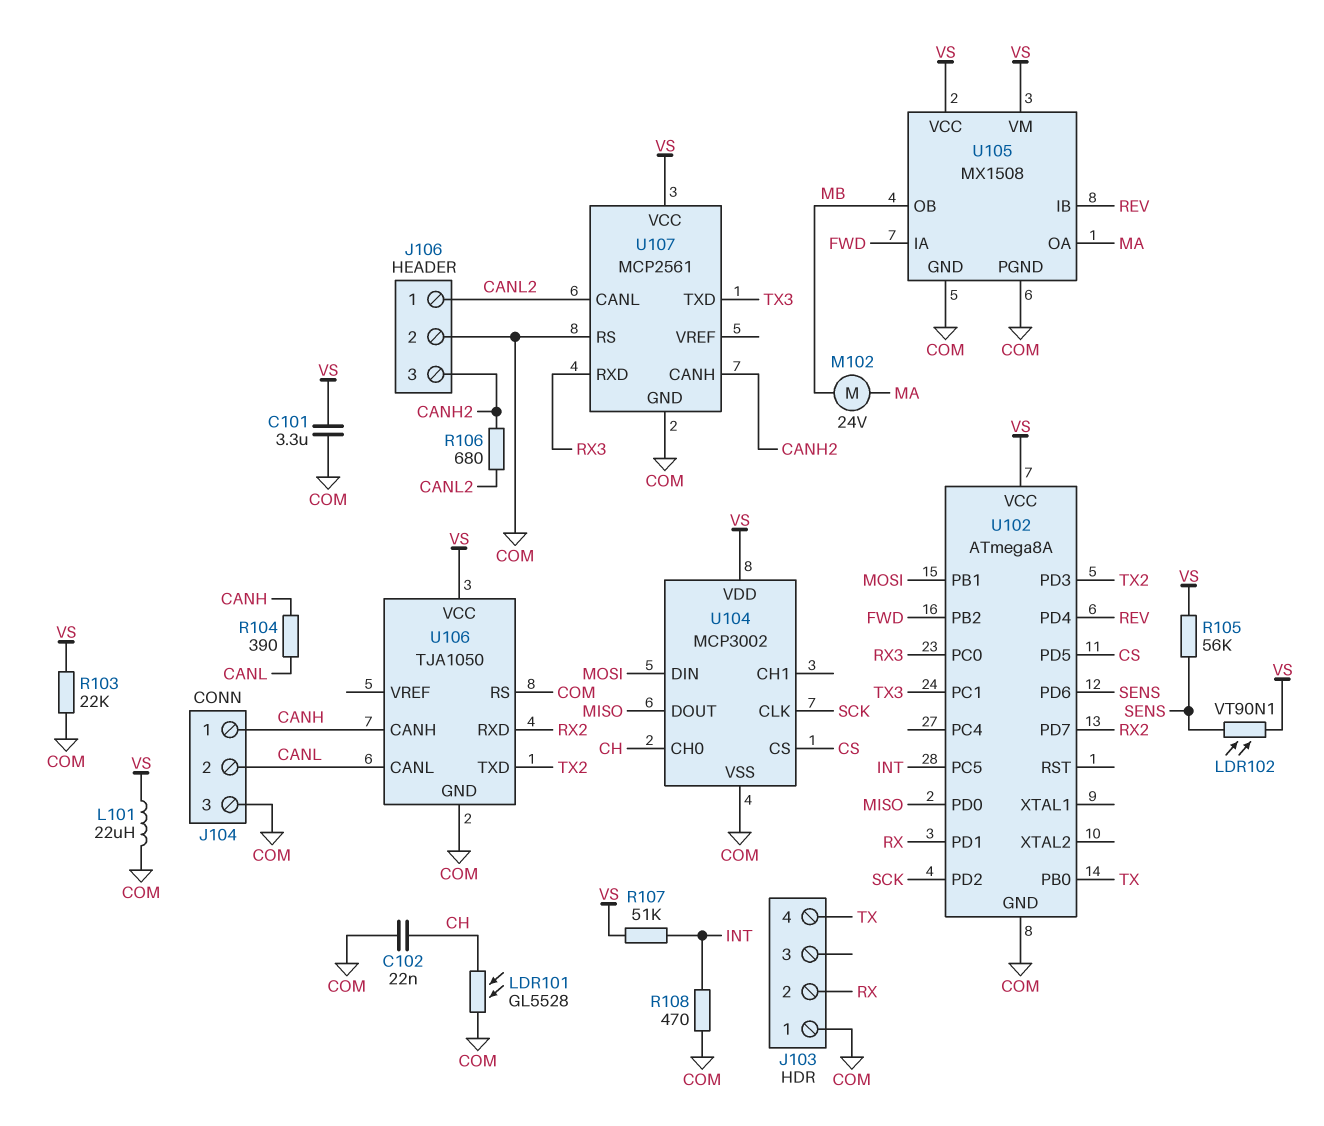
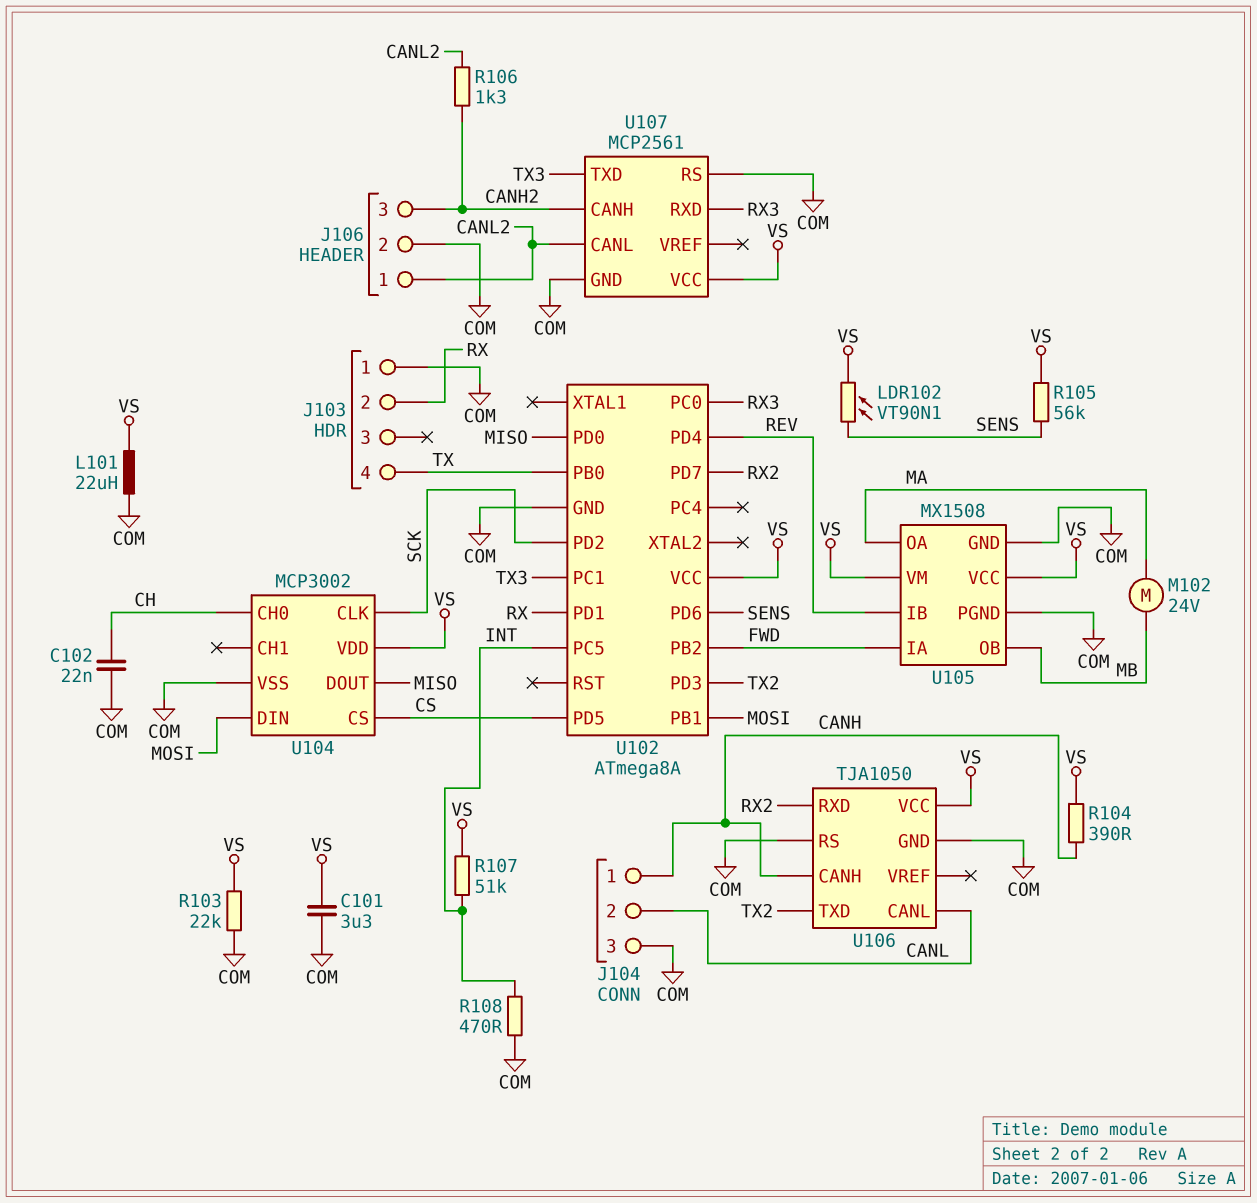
LDR101: GL5528 (CH, COM) -> none
R104: 390 (CANH, CANL) -> 390 (CANH, VS)
R106: 680 (CANH2, CANL2) -> 1.3k (CANH2, CANL2)

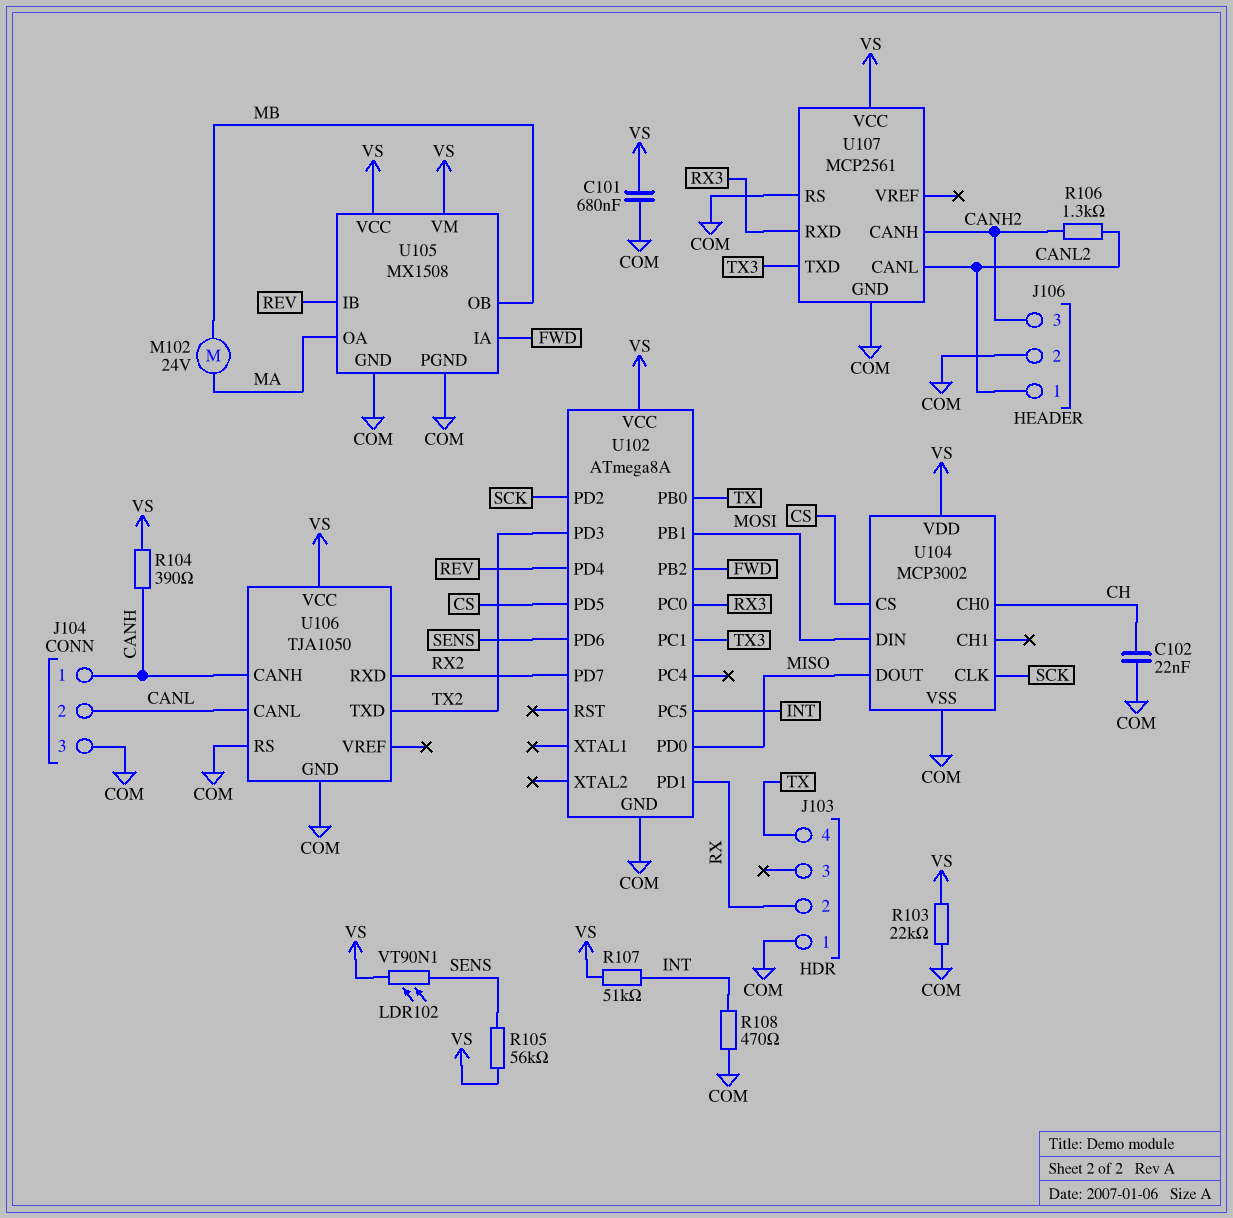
C101: 3.3uF (COM, VS) -> 680nF (COM, VS)
L101: 22uH (COM, VS) -> none

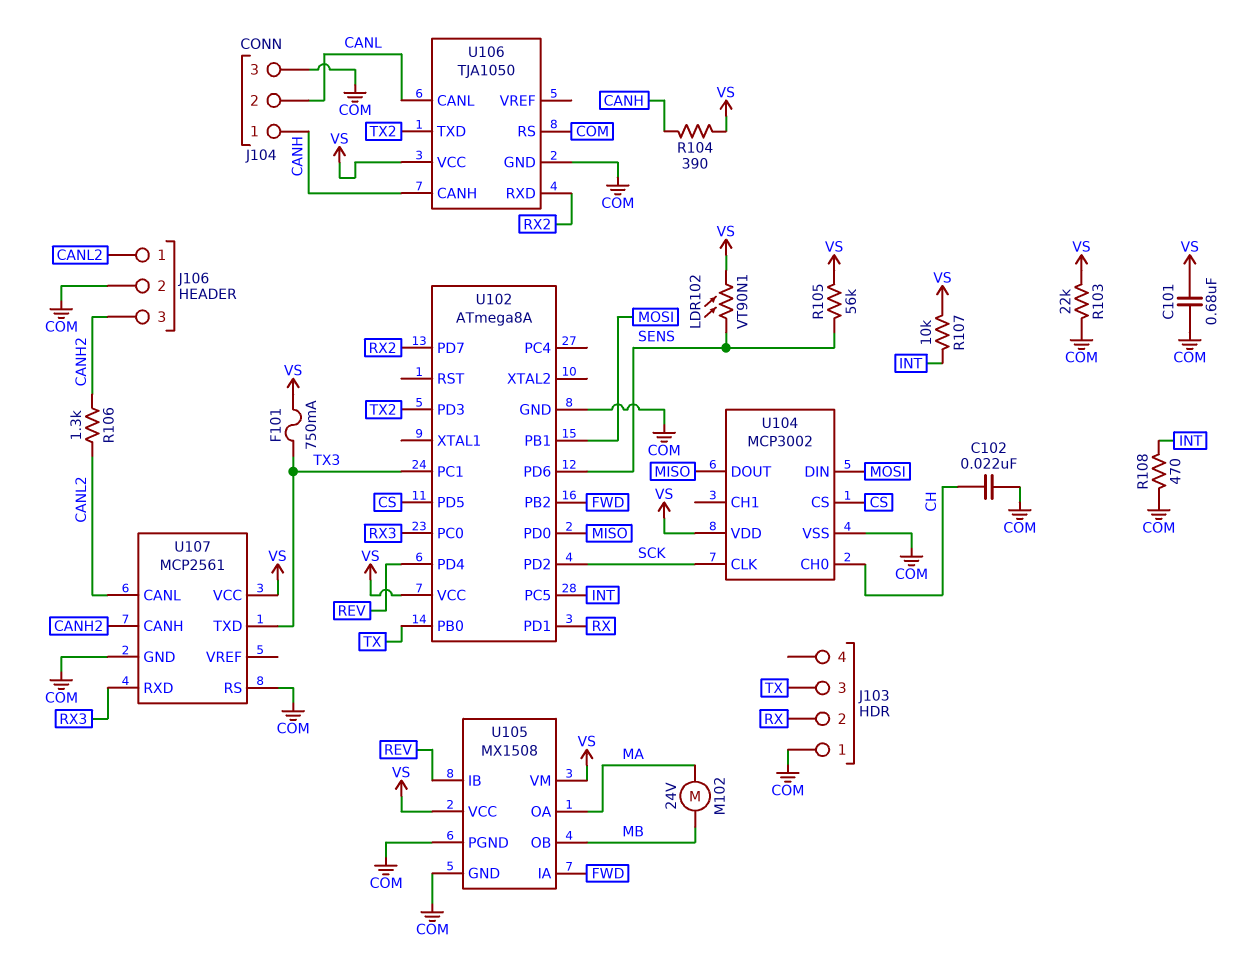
F101: none -> 750mA (TX3, VS)
J103 pin 3: none -> TX
J103 pin 4: TX -> none
R107: 51k (INT, VS) -> 10k (INT, VS)

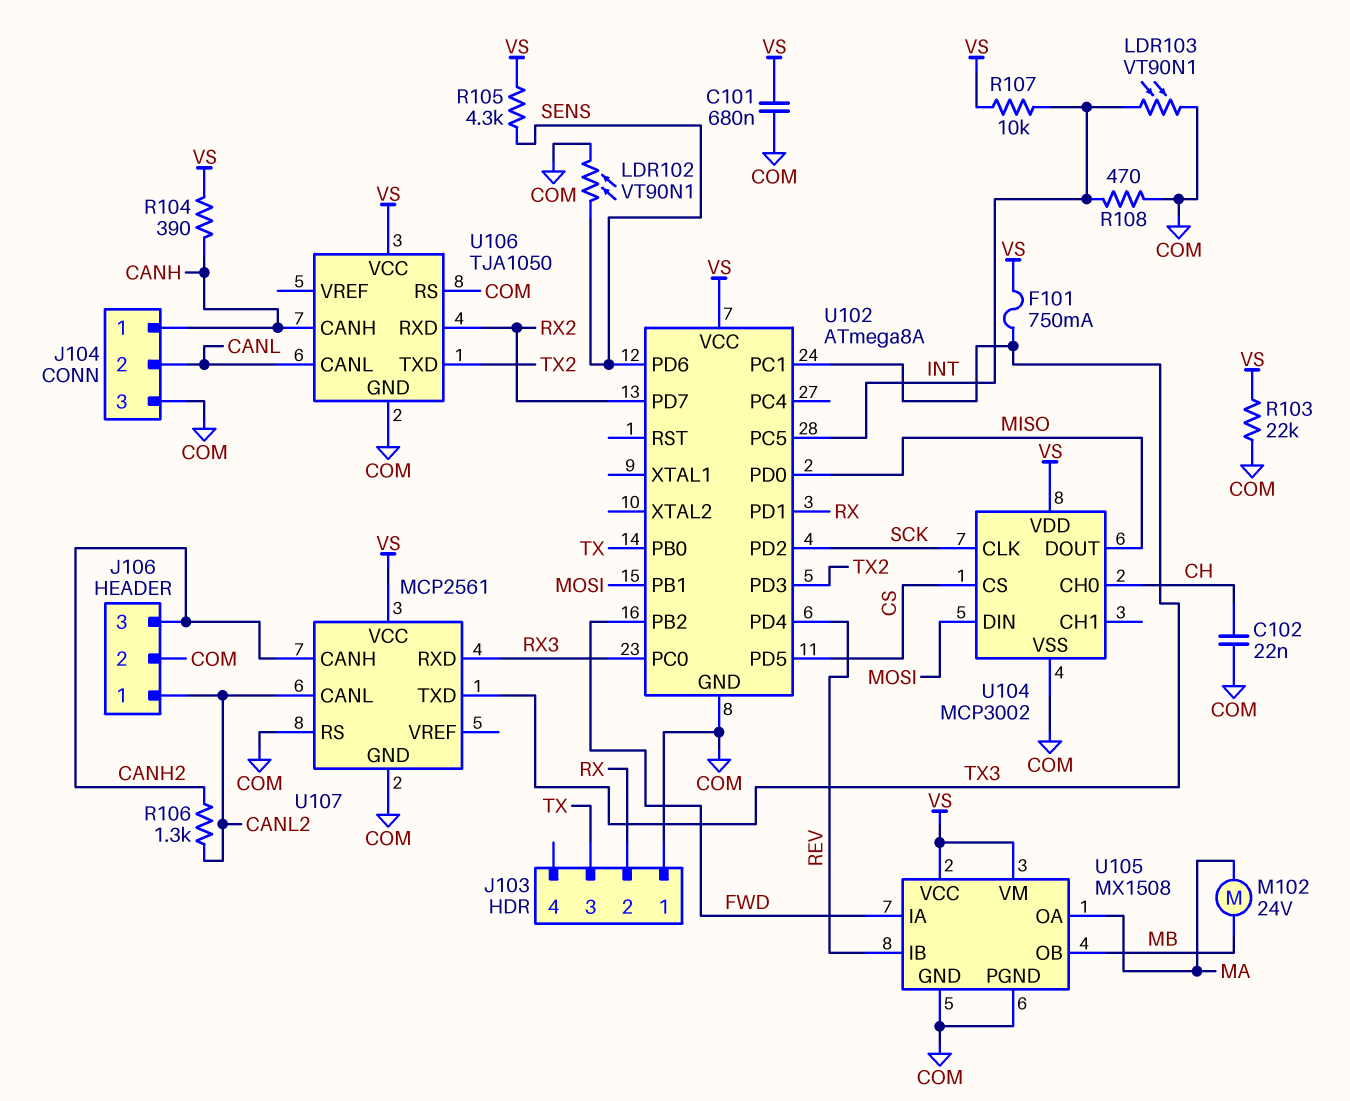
LDR102: VT90N1 (SENS, VS) -> VT90N1 (COM, SENS)
LDR103: none -> VT90N1 (COM, INT)
R105: 56k (SENS, VS) -> 4.3k (SENS, VS)

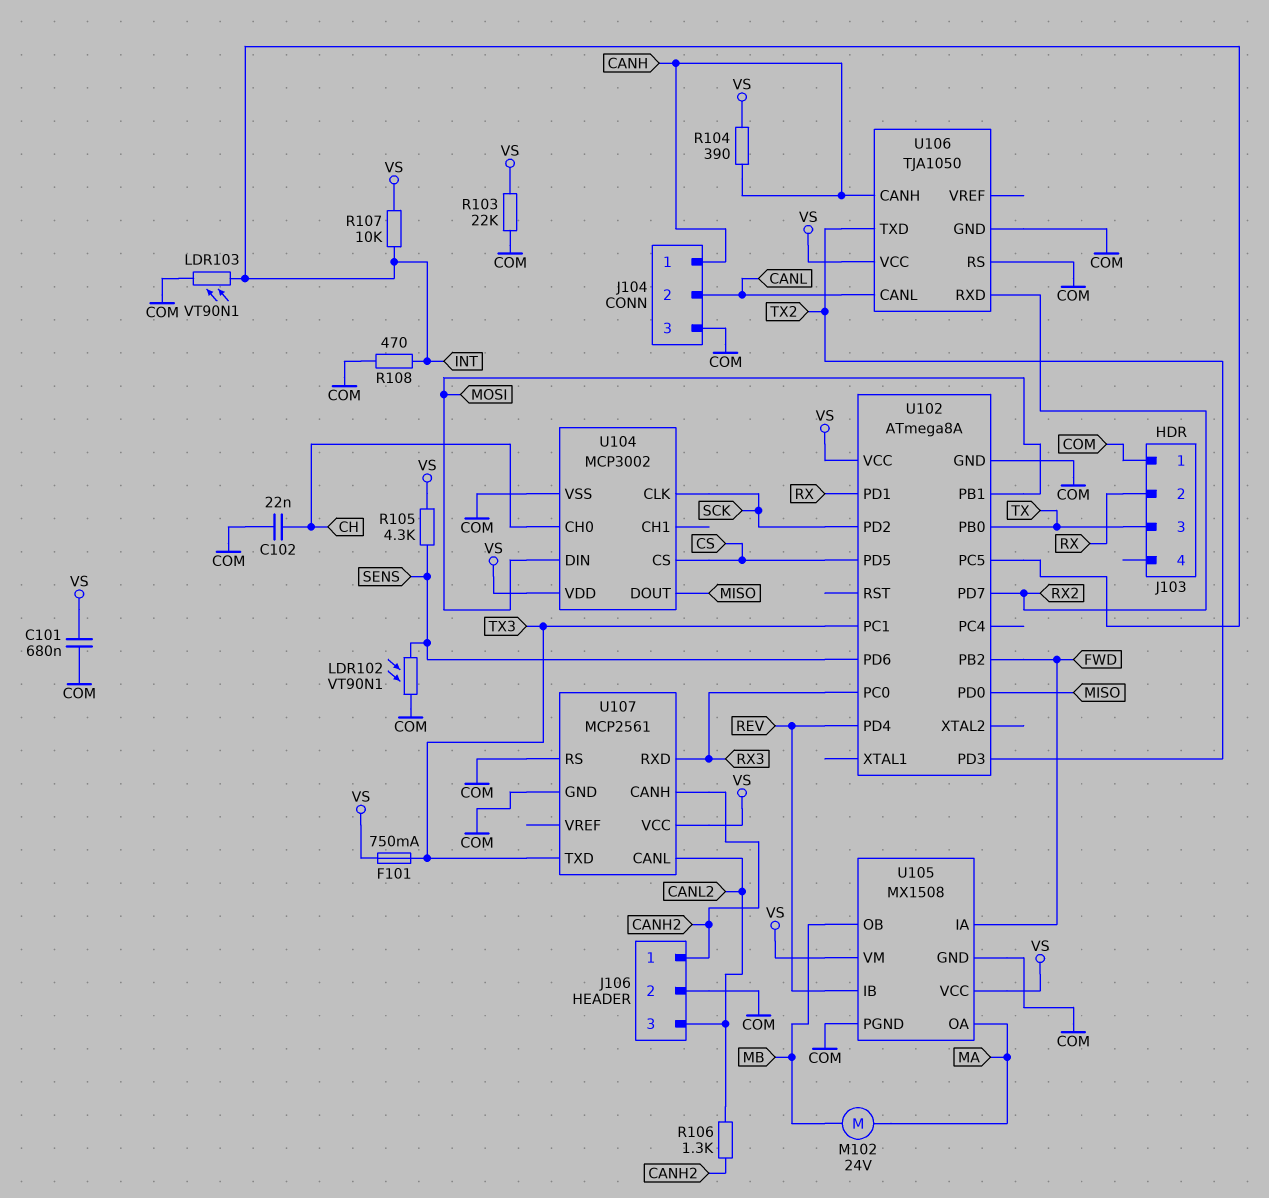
J106 pin 1: CANL2 -> CANH2
J106 pin 3: CANH2 -> CANL2

